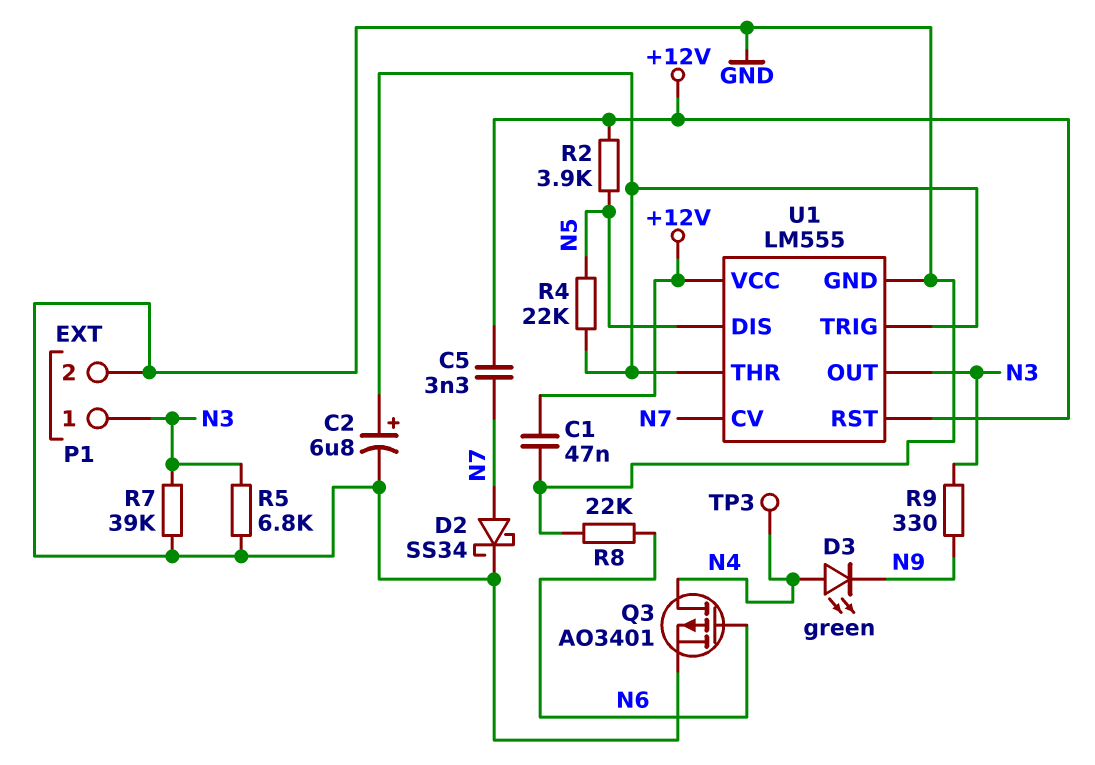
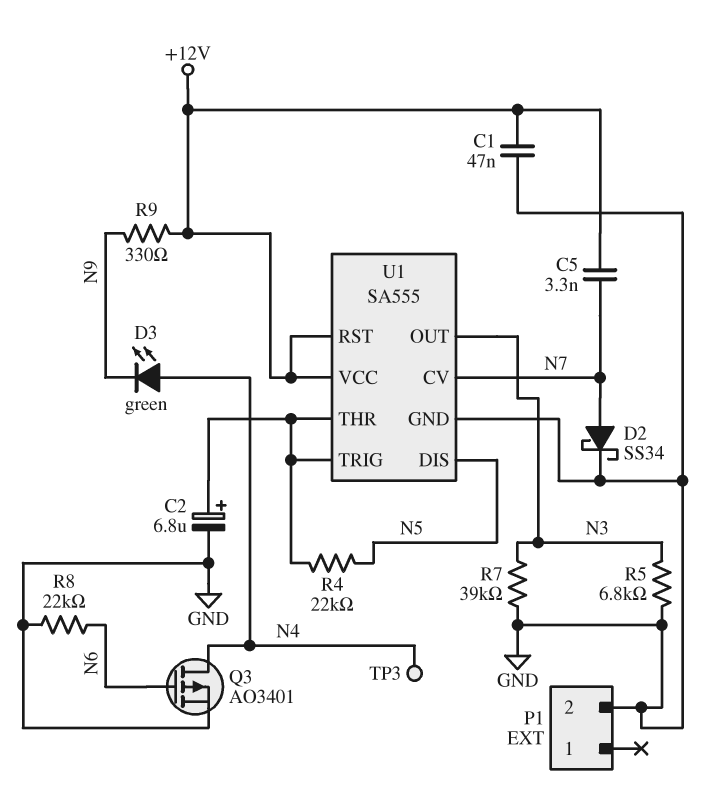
P1 pin 1: N3 -> none
R2: 3.9k (+12V, N5) -> none
R9: 330 (N3, N9) -> 330 (+12V, N9)
U1: LM555 -> SA555

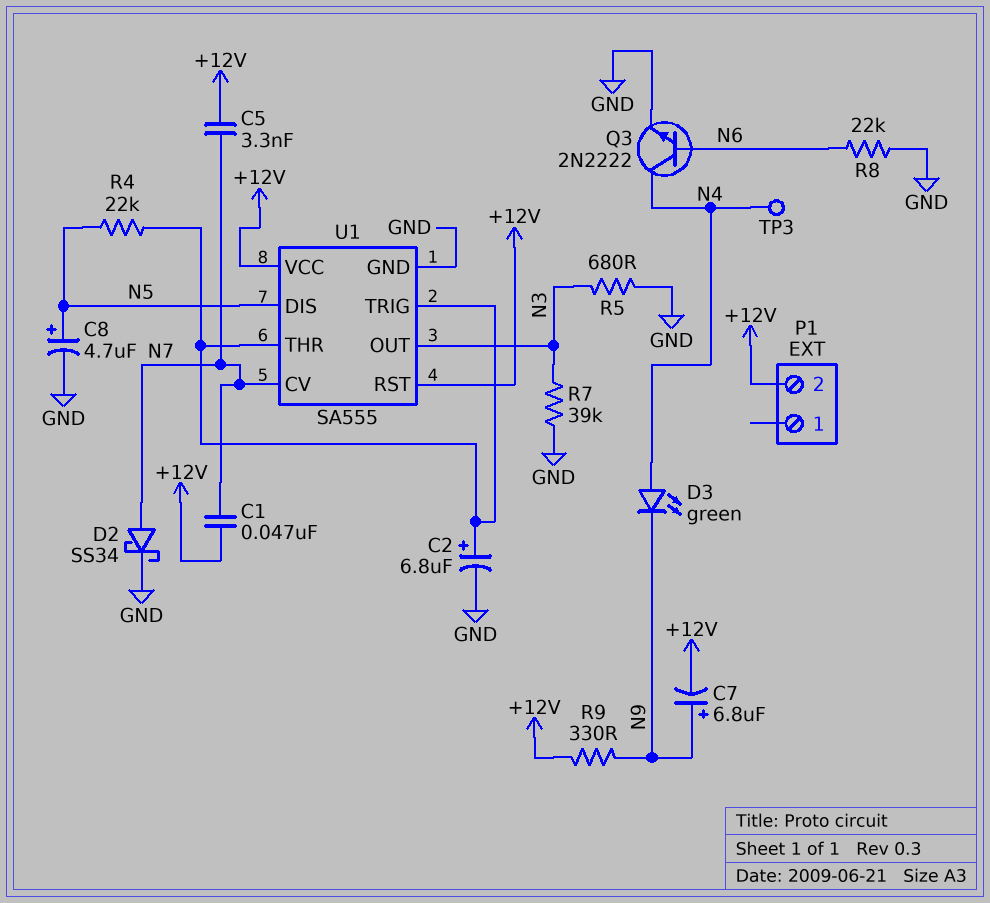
C1: 47nF (+12V, GND) -> 47nF (+12V, N7)
C7: none -> 6.8uF (plus N9, minus +12V)
C8: none -> 4.7uF (plus N5, minus GND)
P1 pin 2: GND -> +12V
Q3: PMOS AO3401 (G N6, D N4, S GND) -> NPN 2N2222 (B N6, C N4, E GND)
R5: 6.8k (GND, N3) -> 680 (GND, N3)

